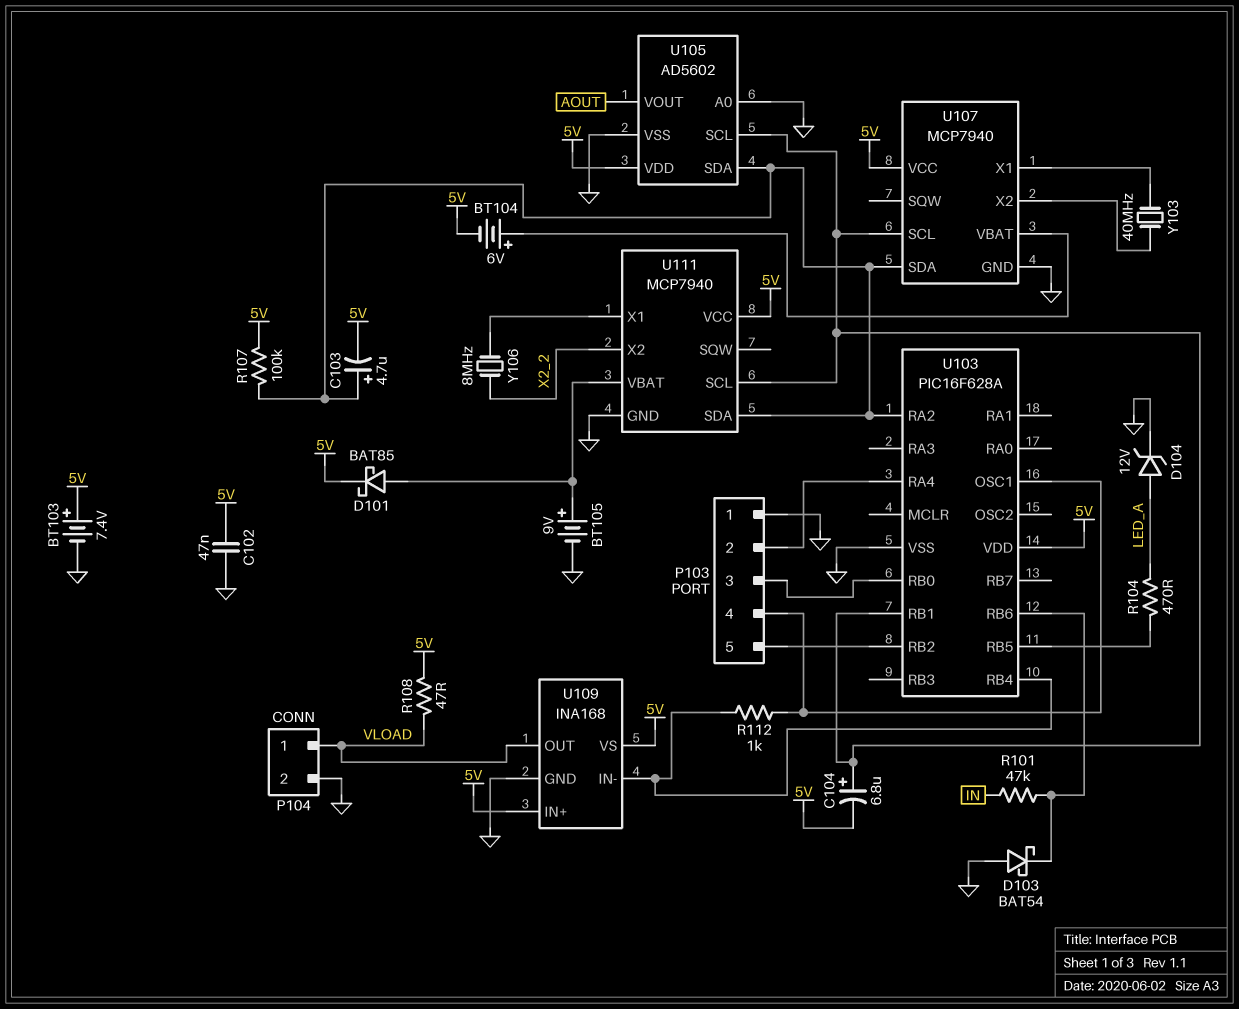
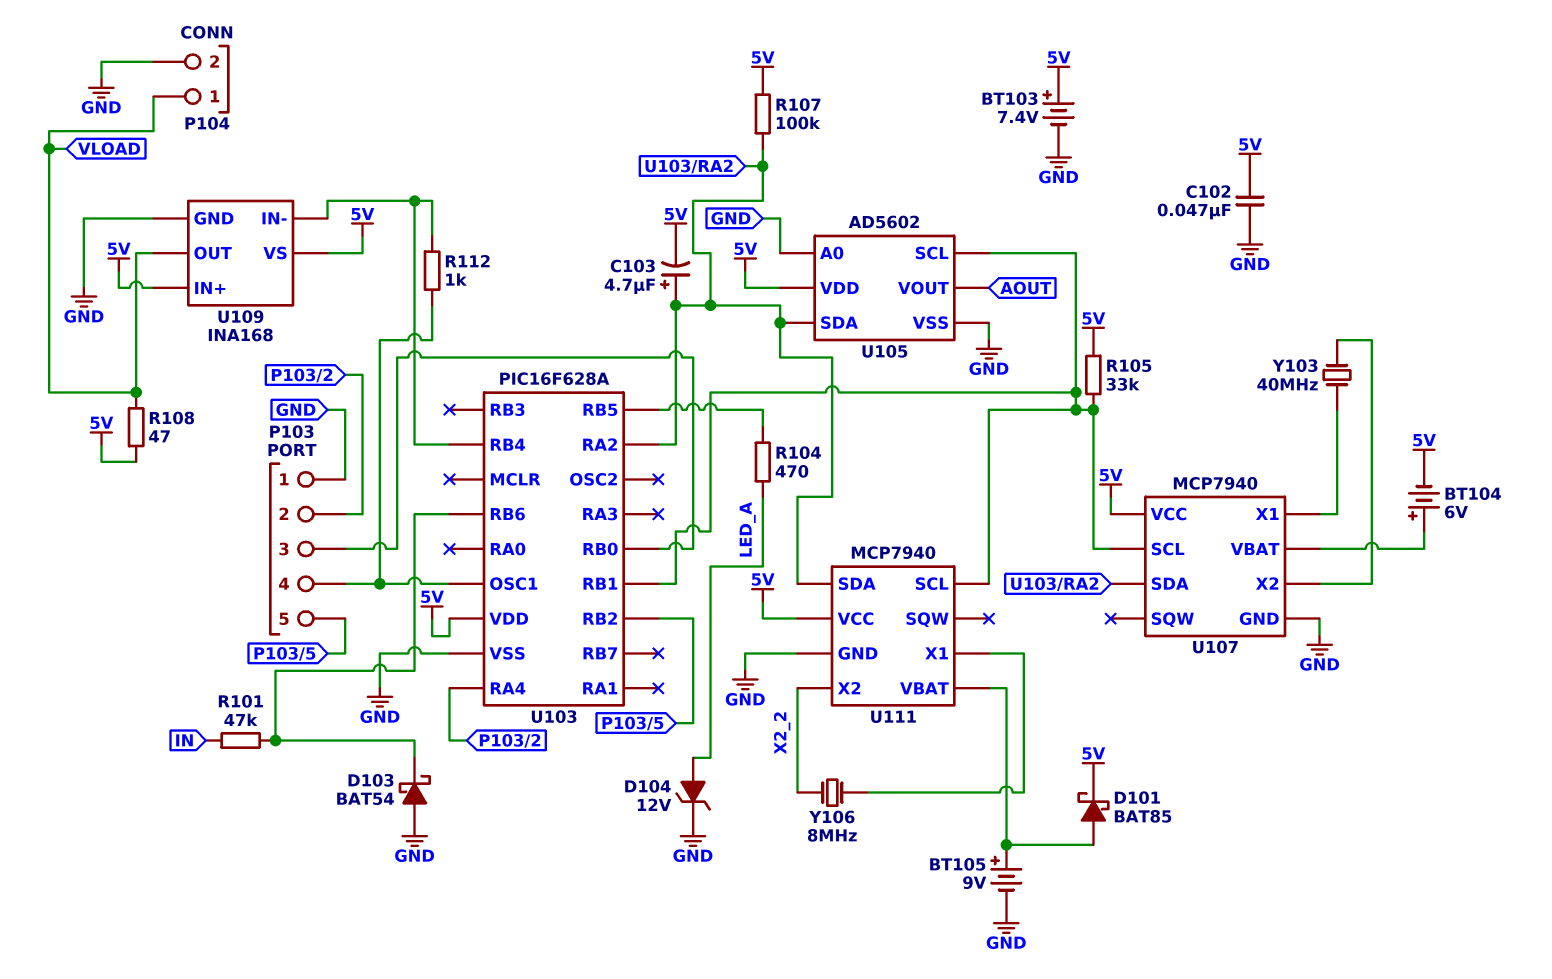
C104: 6.8uF (plus U103/RB1, minus 5V) -> none
R105: none -> 33k (5V, U103/RB1)

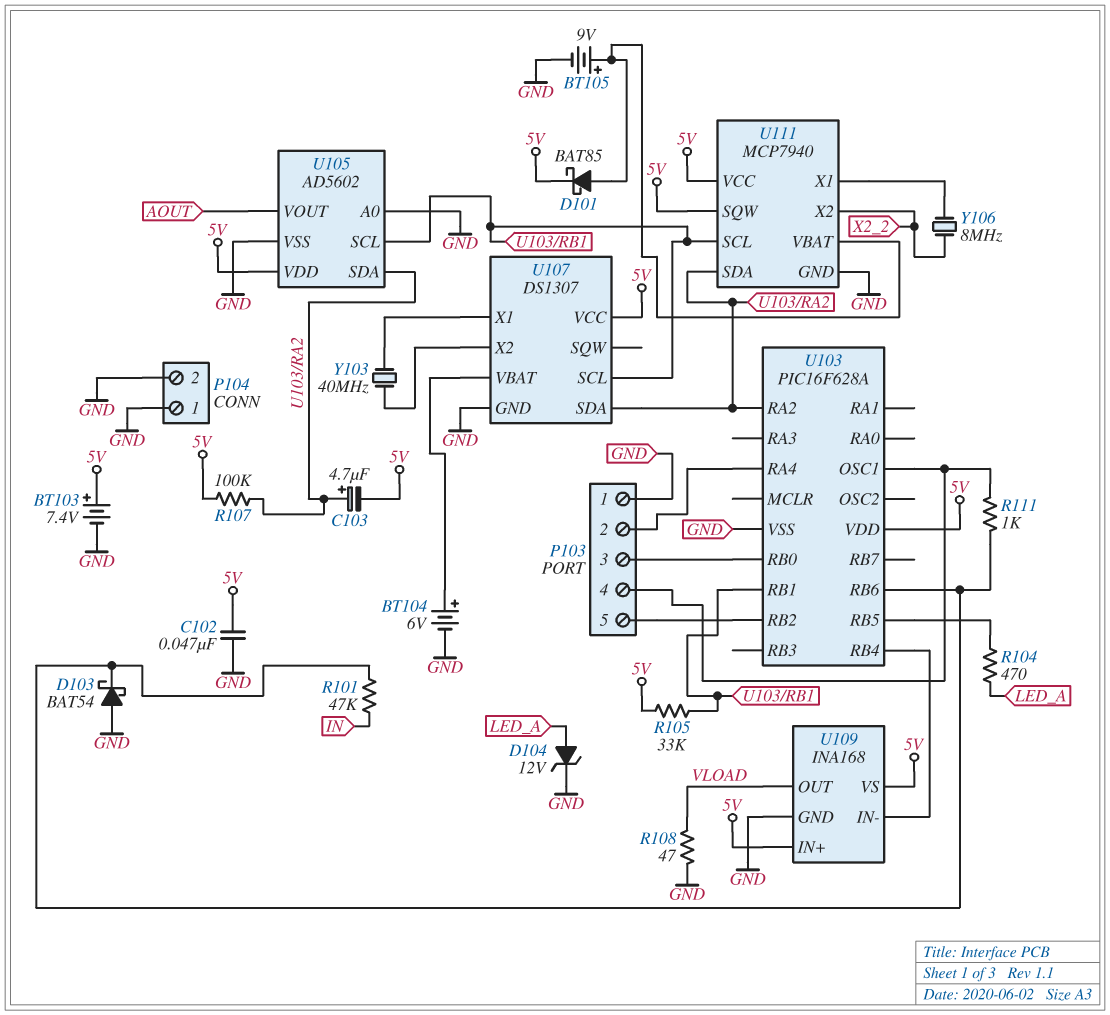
BT104: 6V (plus U107/VBAT, minus 5V) -> 6V (plus U107/VBAT, minus GND)
P104 pin 1: VLOAD -> GND
R108: 47 (5V, VLOAD) -> 47 (GND, VLOAD)
R111: none -> 1k (P103/4, U103/RB6)
R112: 1k (P103/4, U103/RB4) -> none
U107: MCP7940 -> DS1307
U111 pin SQW: none -> 5V

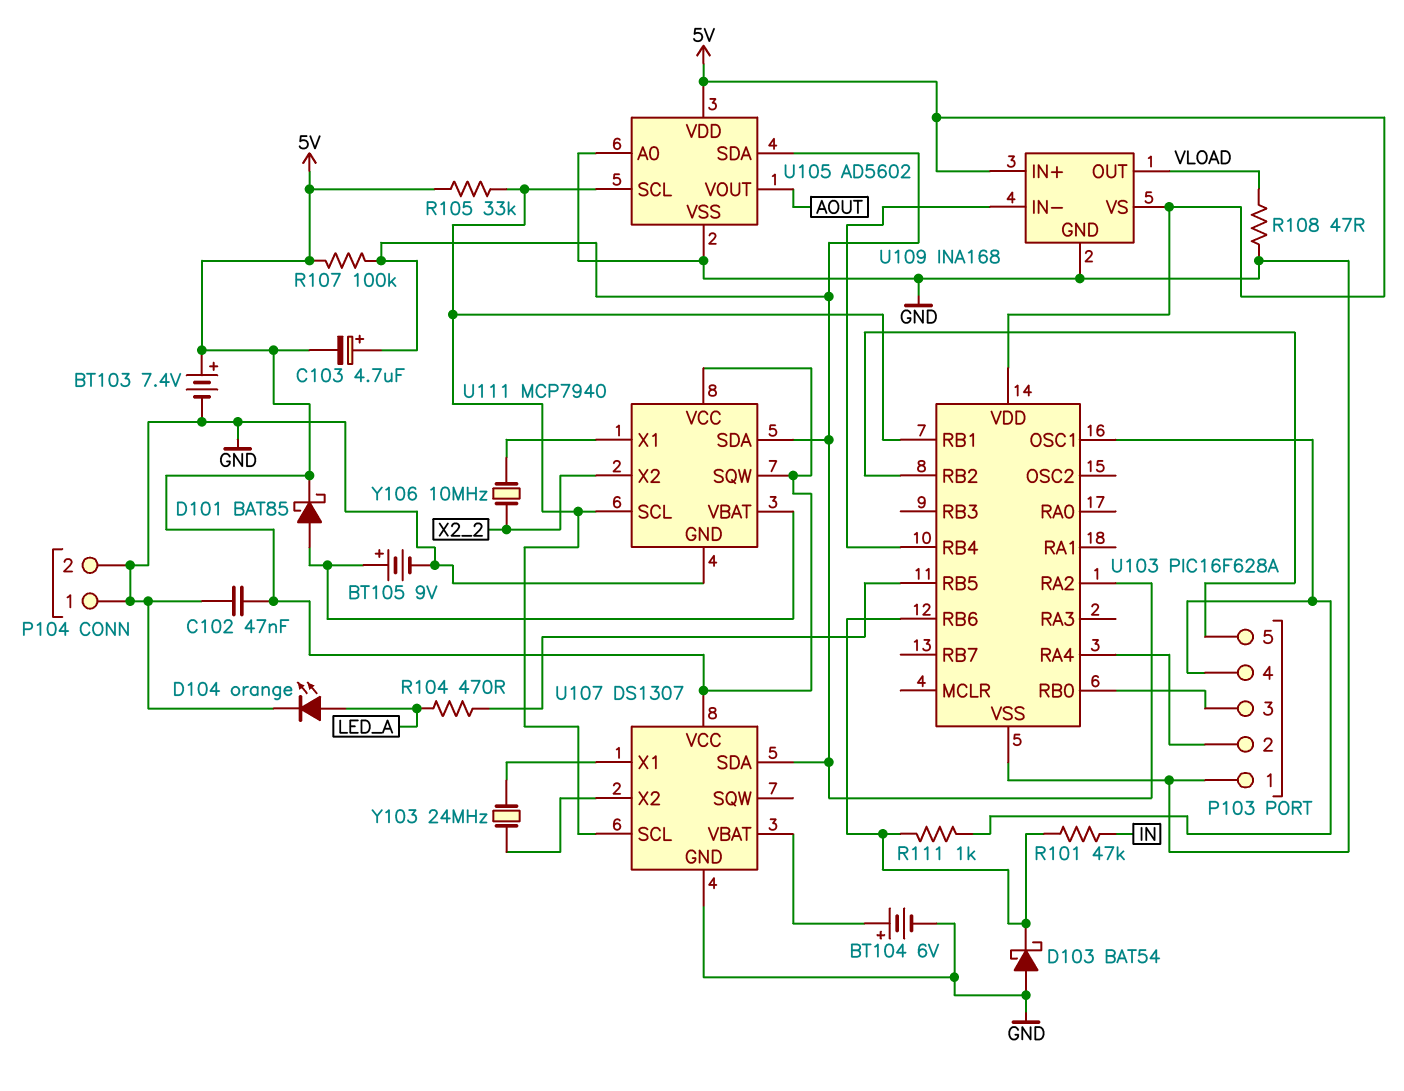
D104: zener 12V (A LED_A, K GND) -> LED orange (A LED_A, K GND)
Y103: 40MHz (U107/X1, U107/X2) -> 24MHz (U107/X1, U107/X2)
Y106: 8MHz (U111/X1, X2_2) -> 10MHz (U111/X1, X2_2)

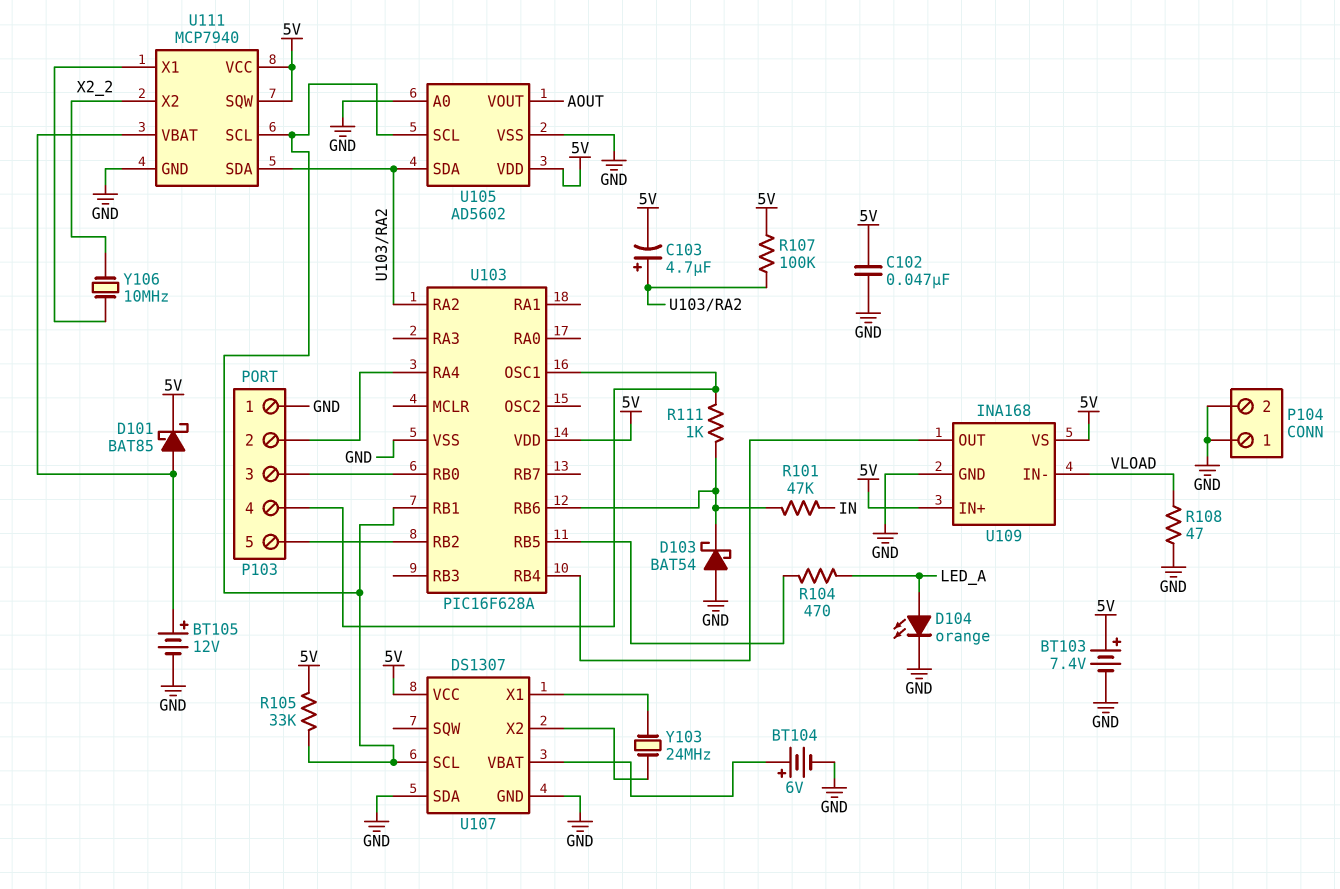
BT105: 9V (plus U111/VBAT, minus GND) -> 12V (plus U111/VBAT, minus GND)
U107 pin SDA: U103/RA2 -> GND
U109 pin IN-: U103/RB4 -> VLOAD
U109 pin OUT: VLOAD -> U103/RB4

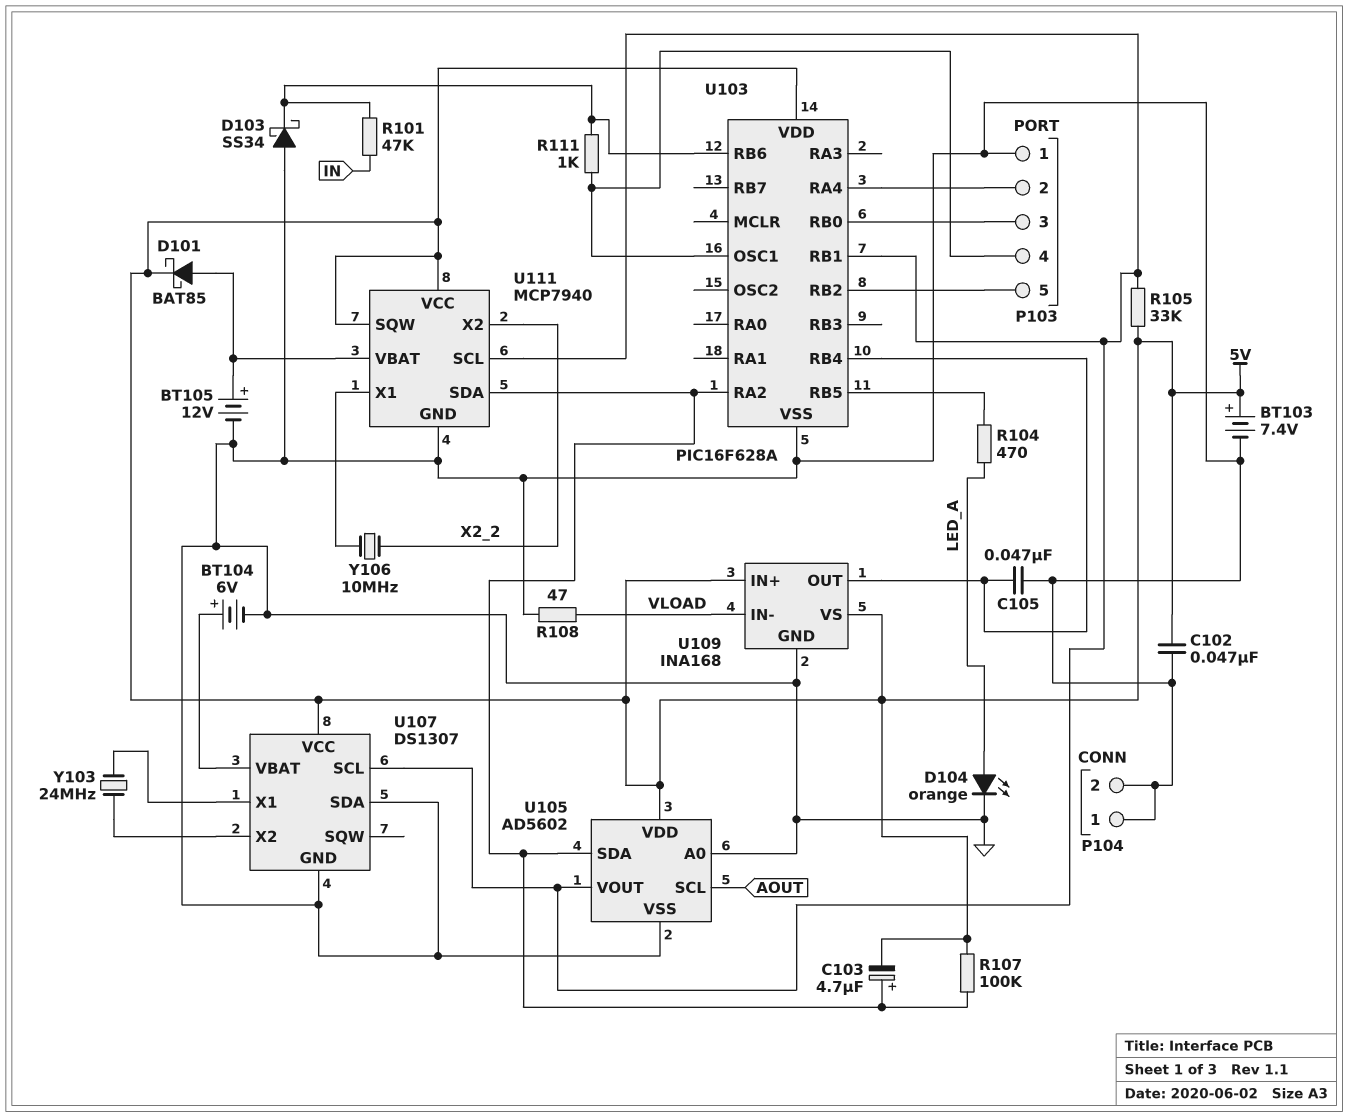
C105: none -> 47nF (GND, U103/RB4)
D103: schottky BAT54 (A GND, K U103/RB6) -> schottky SS34 (A GND, K U103/RB6)
U105 pin SCL: U103/RB1 -> AOUT
U105 pin VOUT: AOUT -> U103/RB1

